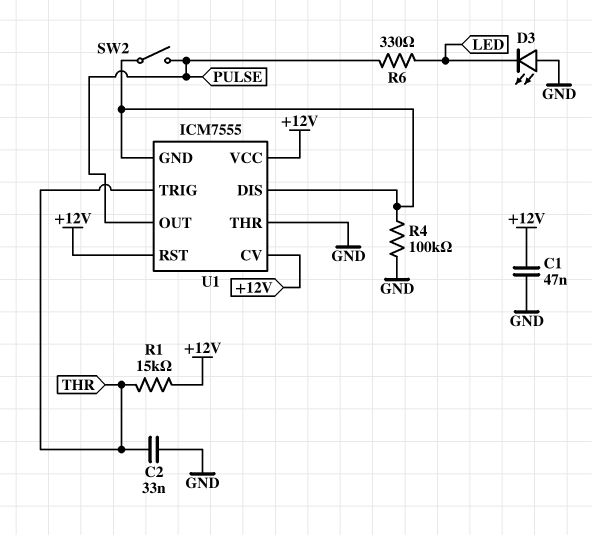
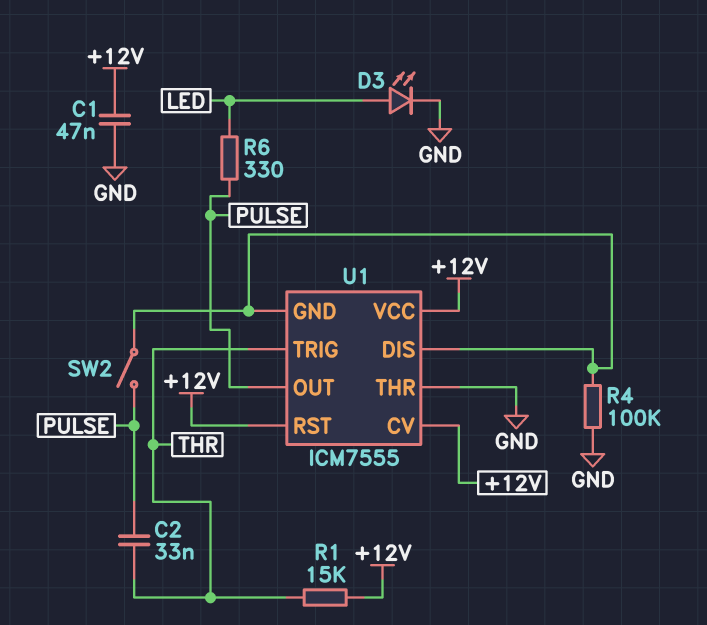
C2: 33nF (GND, THR) -> 33nF (PULSE, THR)
D3: LED (A GND, K LED) -> LED (A LED, K GND)

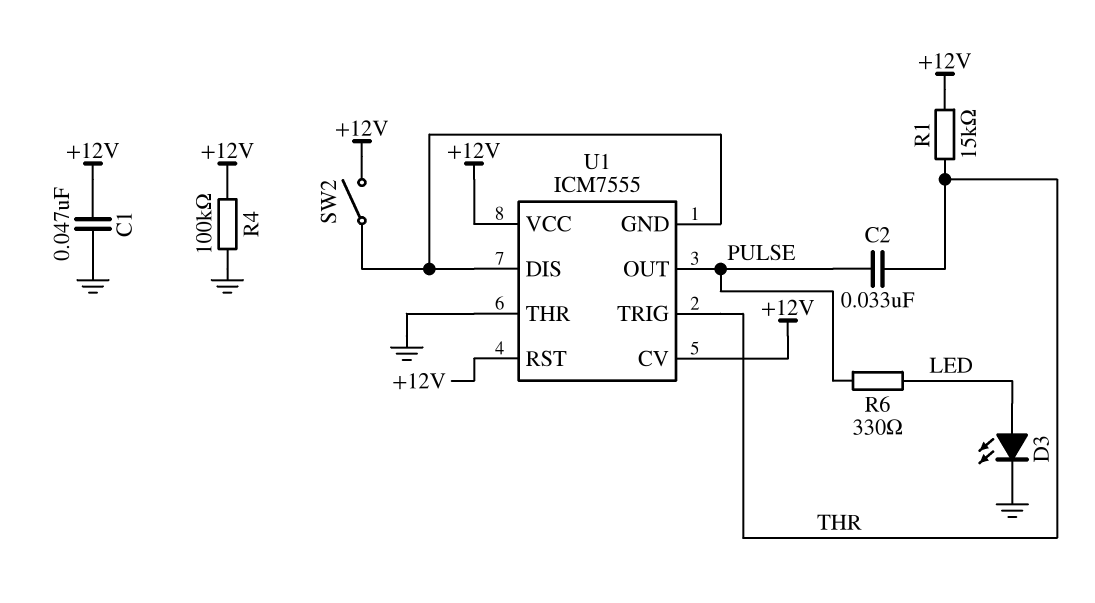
R4: 100k (GND, U1/DIS) -> 100k (+12V, GND)
SW2: switch (PULSE, U1/DIS) -> switch (+12V, U1/DIS)

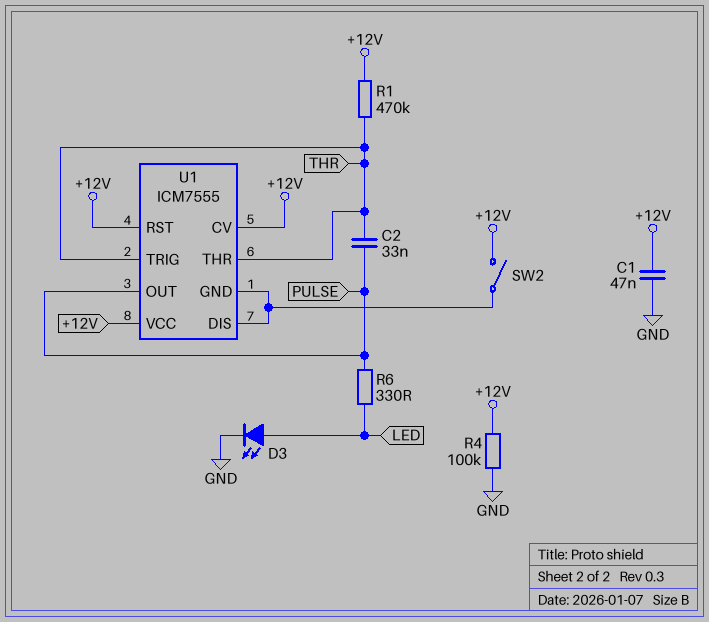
R1: 15k (+12V, THR) -> 470k (+12V, THR)
U1 pin THR: GND -> THR

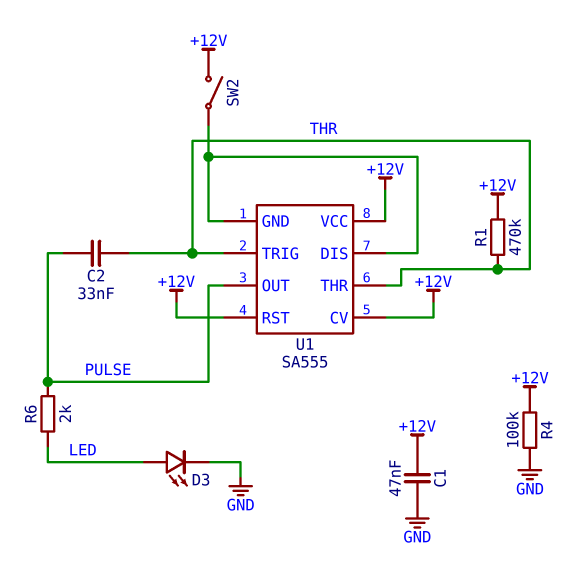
R6: 330 (LED, PULSE) -> 2k (LED, PULSE)
U1: ICM7555 -> SA555

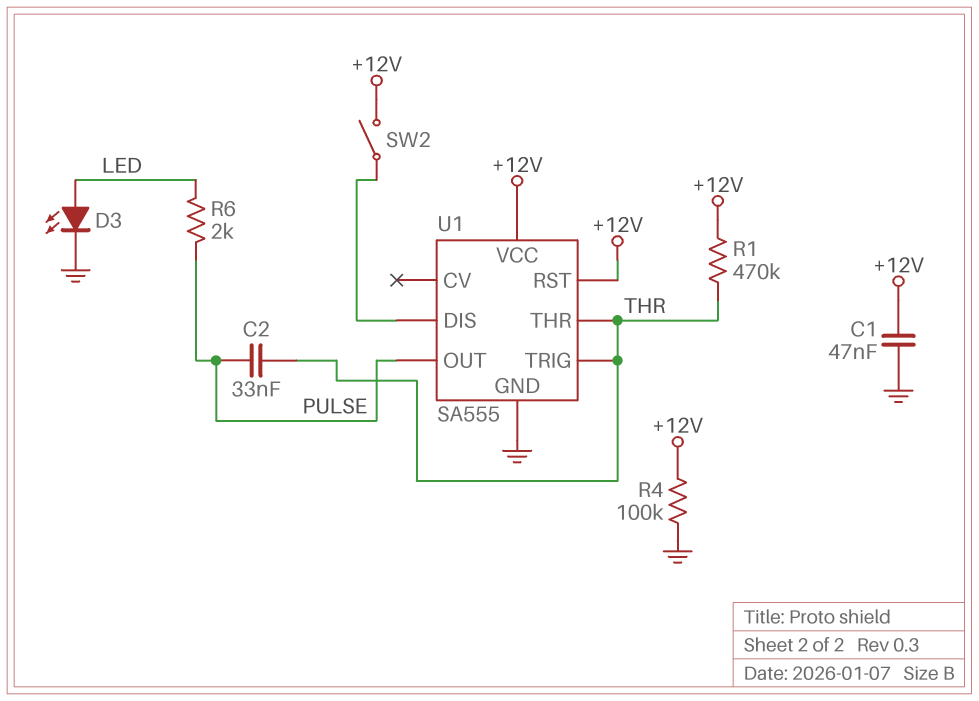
U1 pin CV: +12V -> none
U1 pin GND: U1/DIS -> GND

